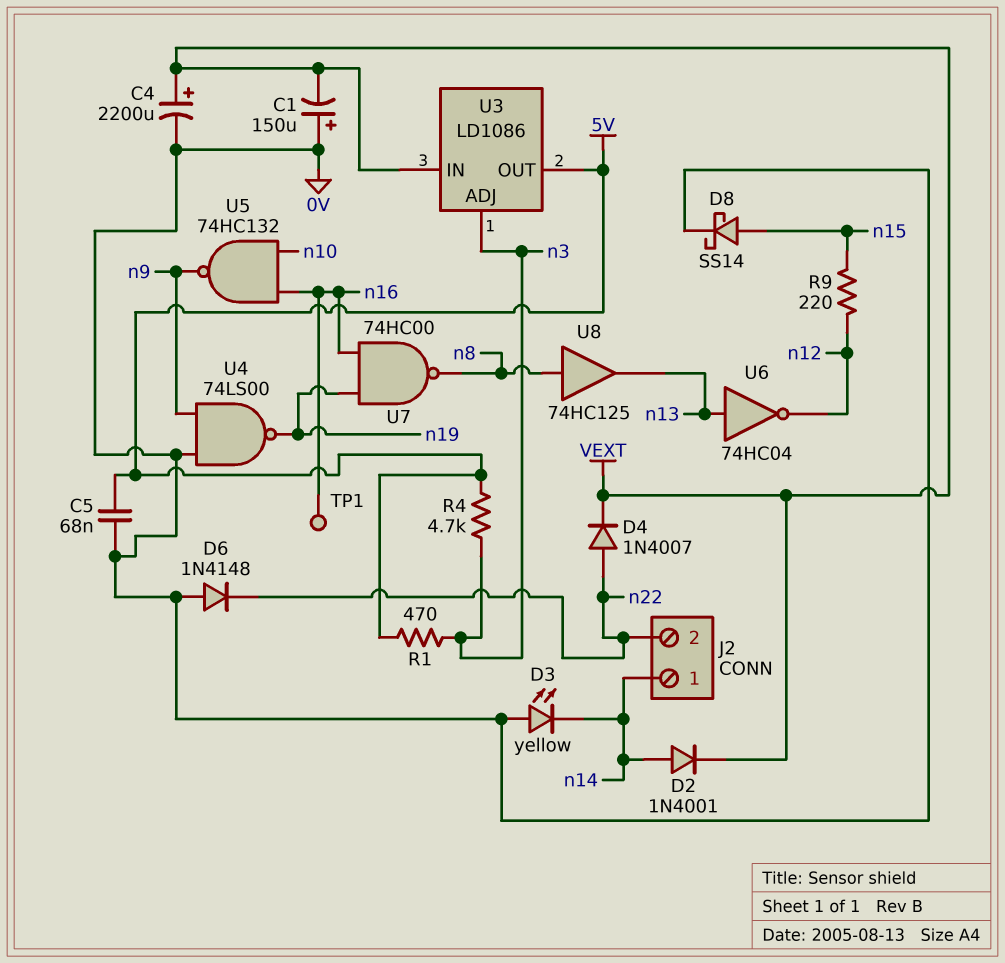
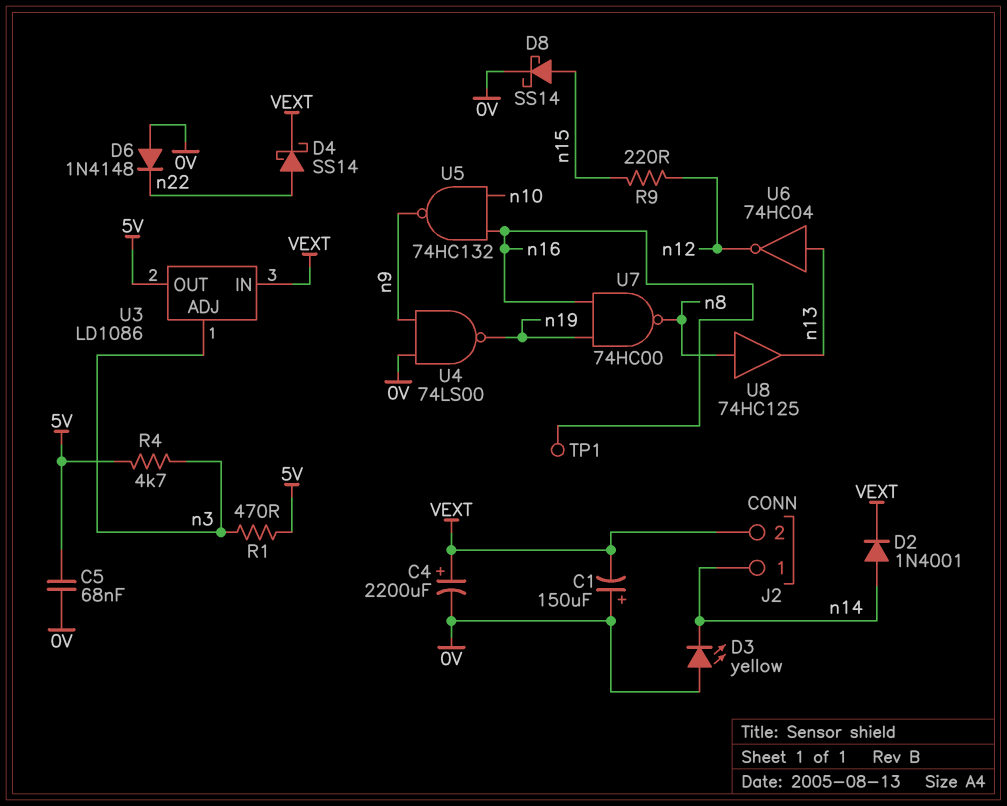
D4: diode 1N4007 (A n22, K VEXT) -> schottky SS14 (A n22, K VEXT)
J2 pin 2: n22 -> VEXT

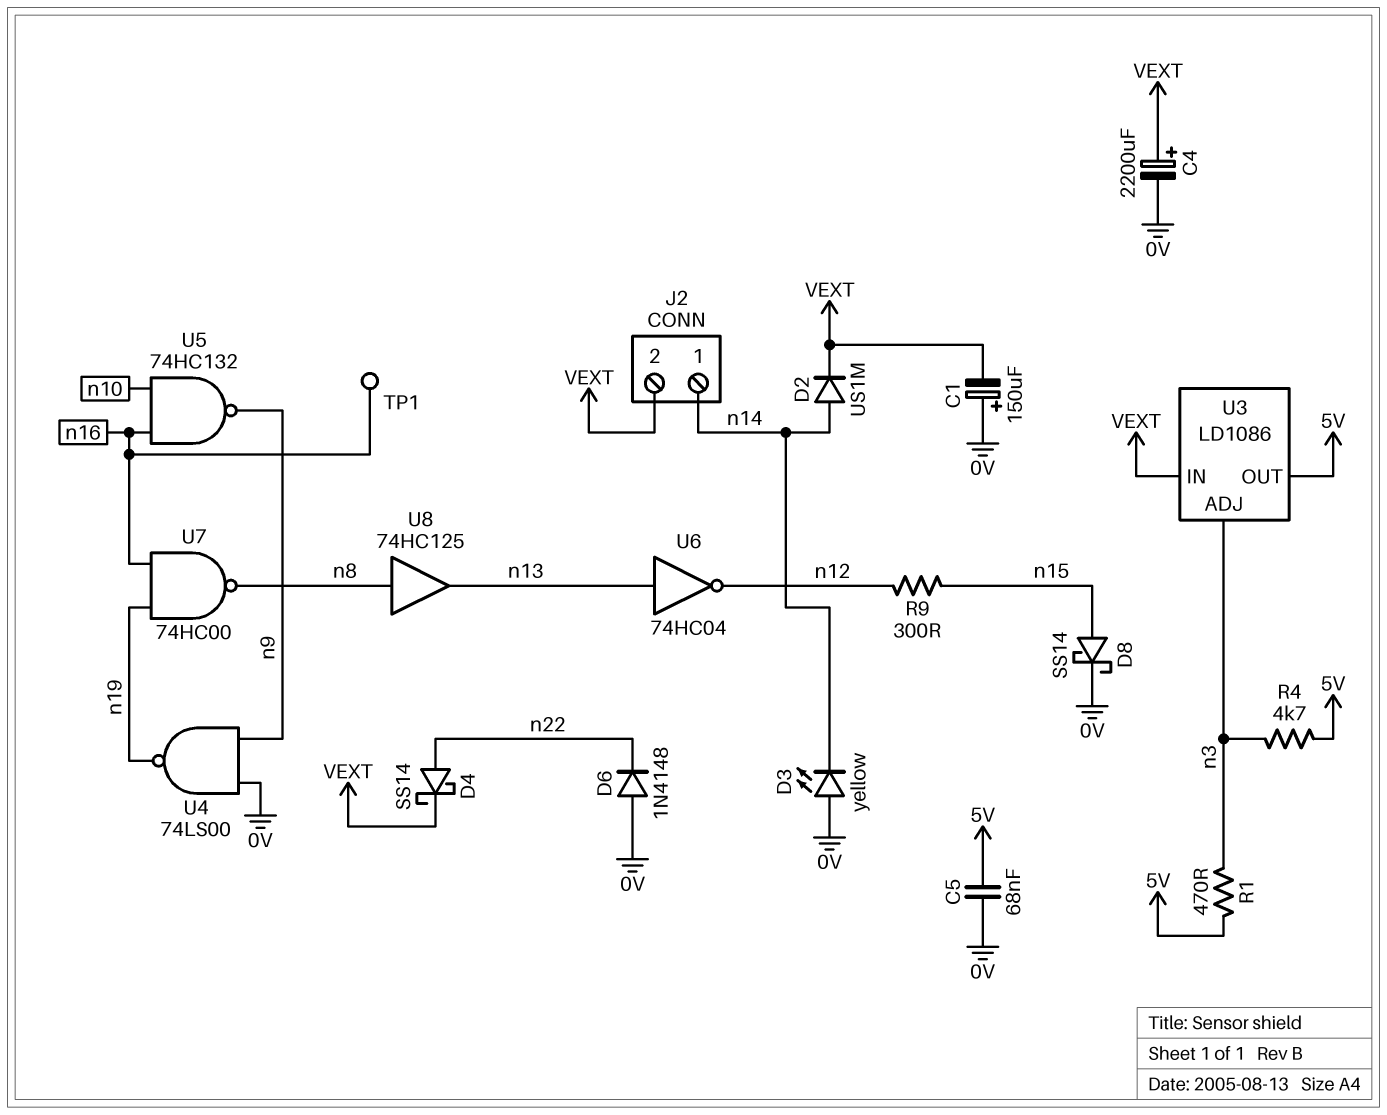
D2: diode 1N4001 (A n14, K VEXT) -> diode US1M (A n14, K VEXT)
R9: 220 (n12, n15) -> 300 (n12, n15)

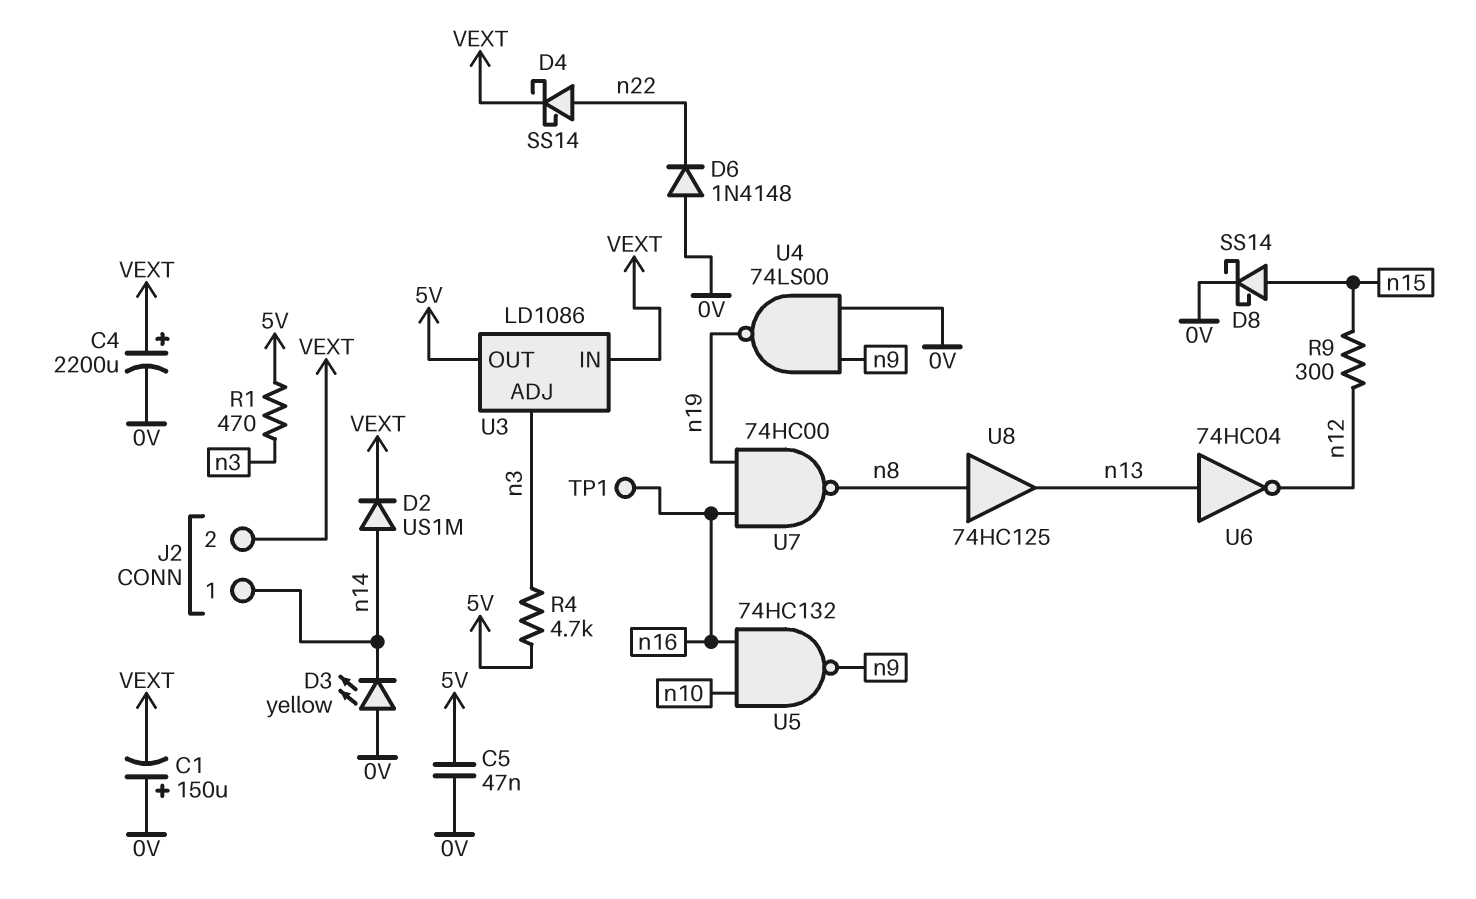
C5: 68nF (0V, 5V) -> 47nF (0V, 5V)

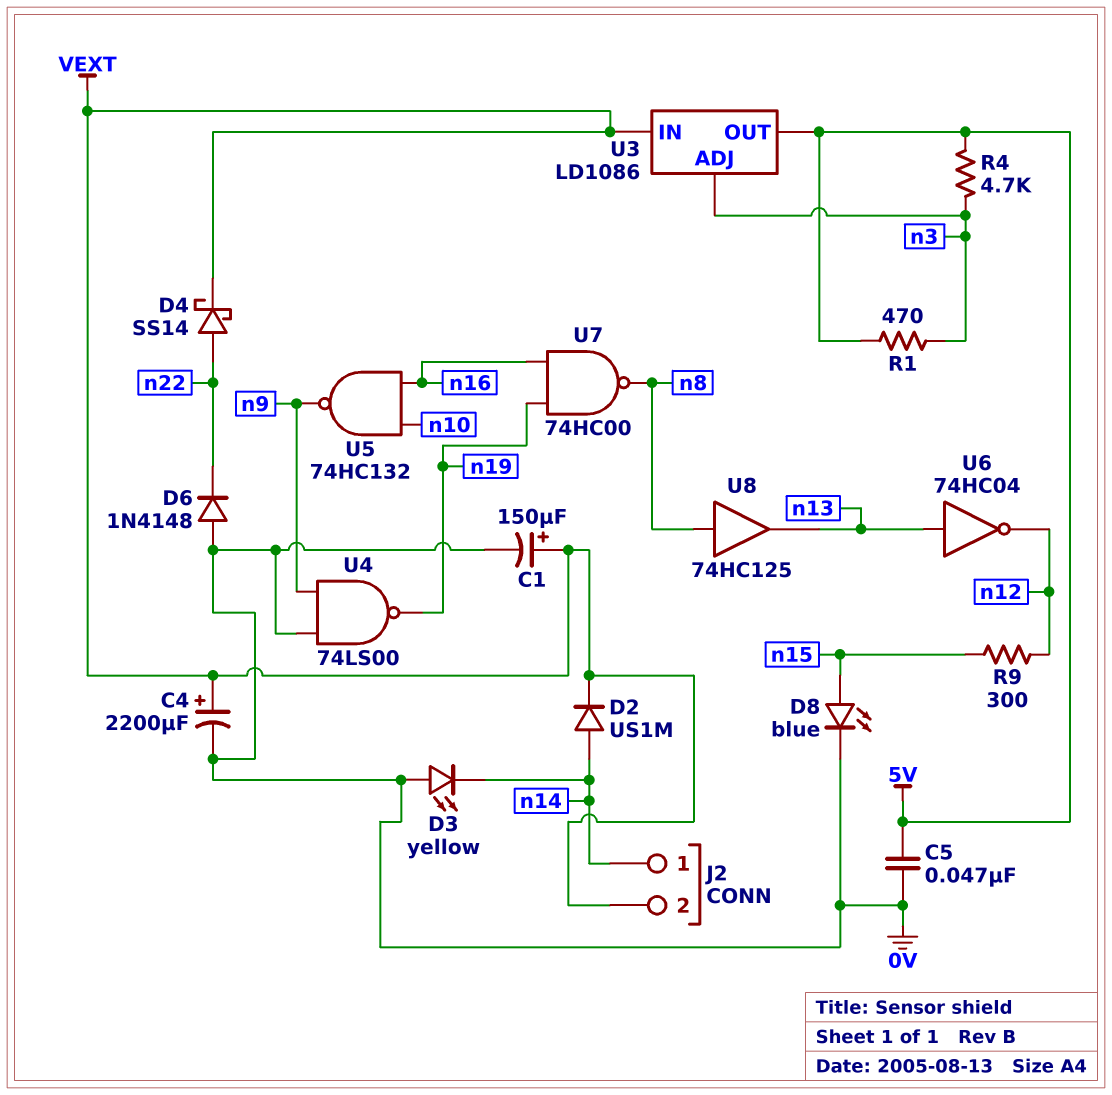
C1: 150uF (plus 0V, minus VEXT) -> 150uF (plus VEXT, minus 0V)
D8: schottky SS14 (A n15, K 0V) -> LED blue (A n15, K 0V)
TP1: test point (n16) -> none

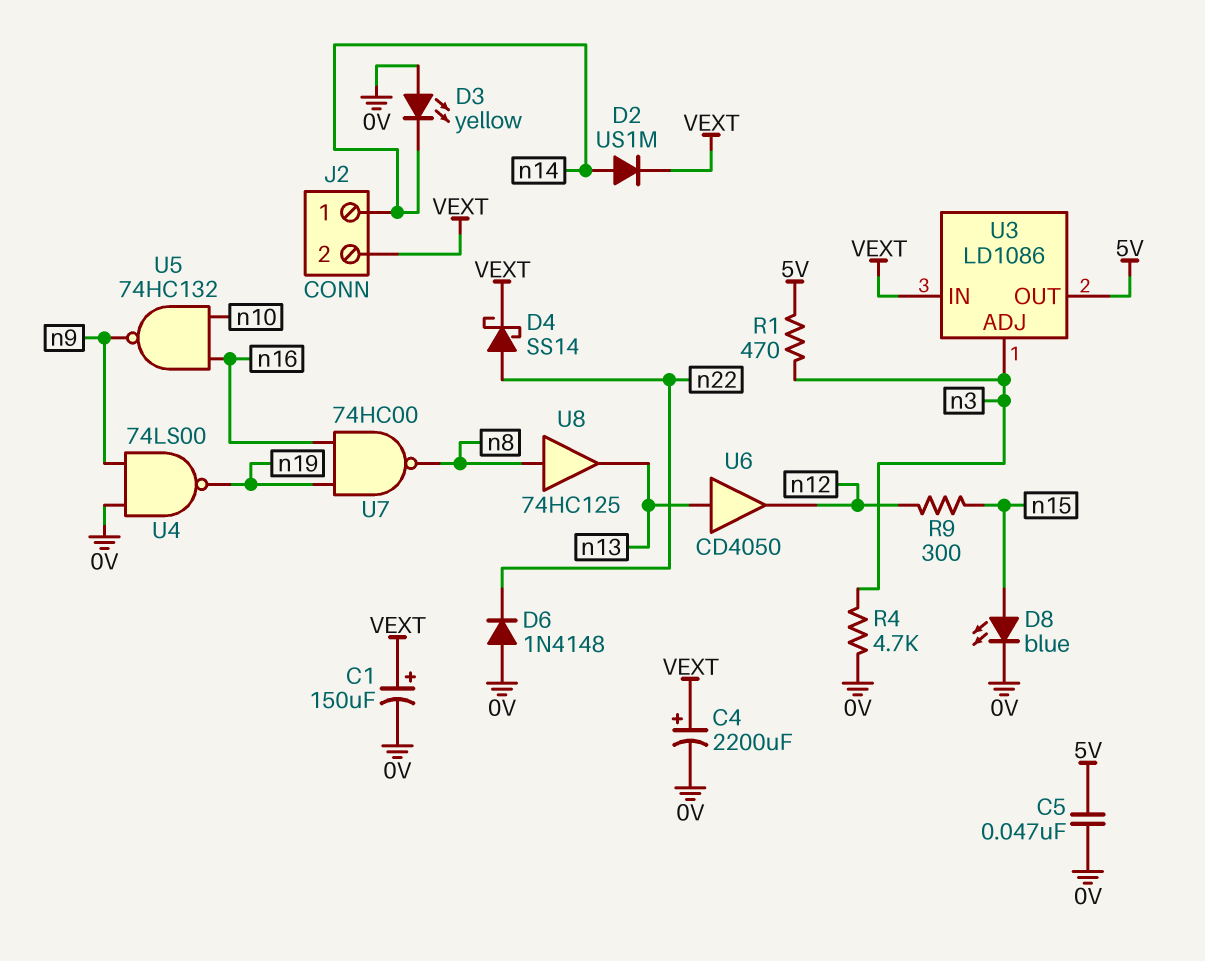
R4: 4.7k (5V, n3) -> 4.7k (0V, n3)
U6: NOT 74HC04 (in n13, out n12) -> buffer CD4050 (in n13, out n12)

